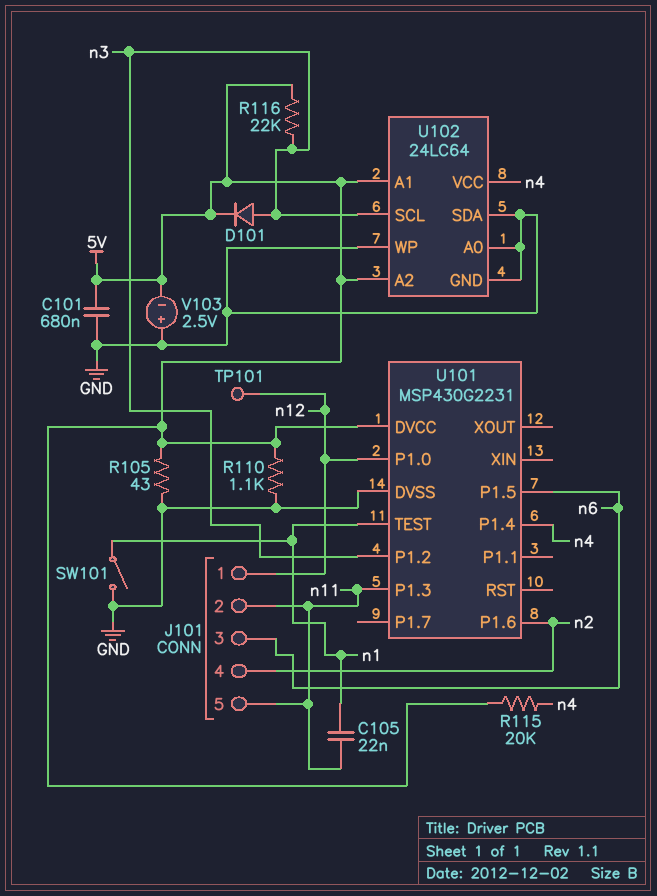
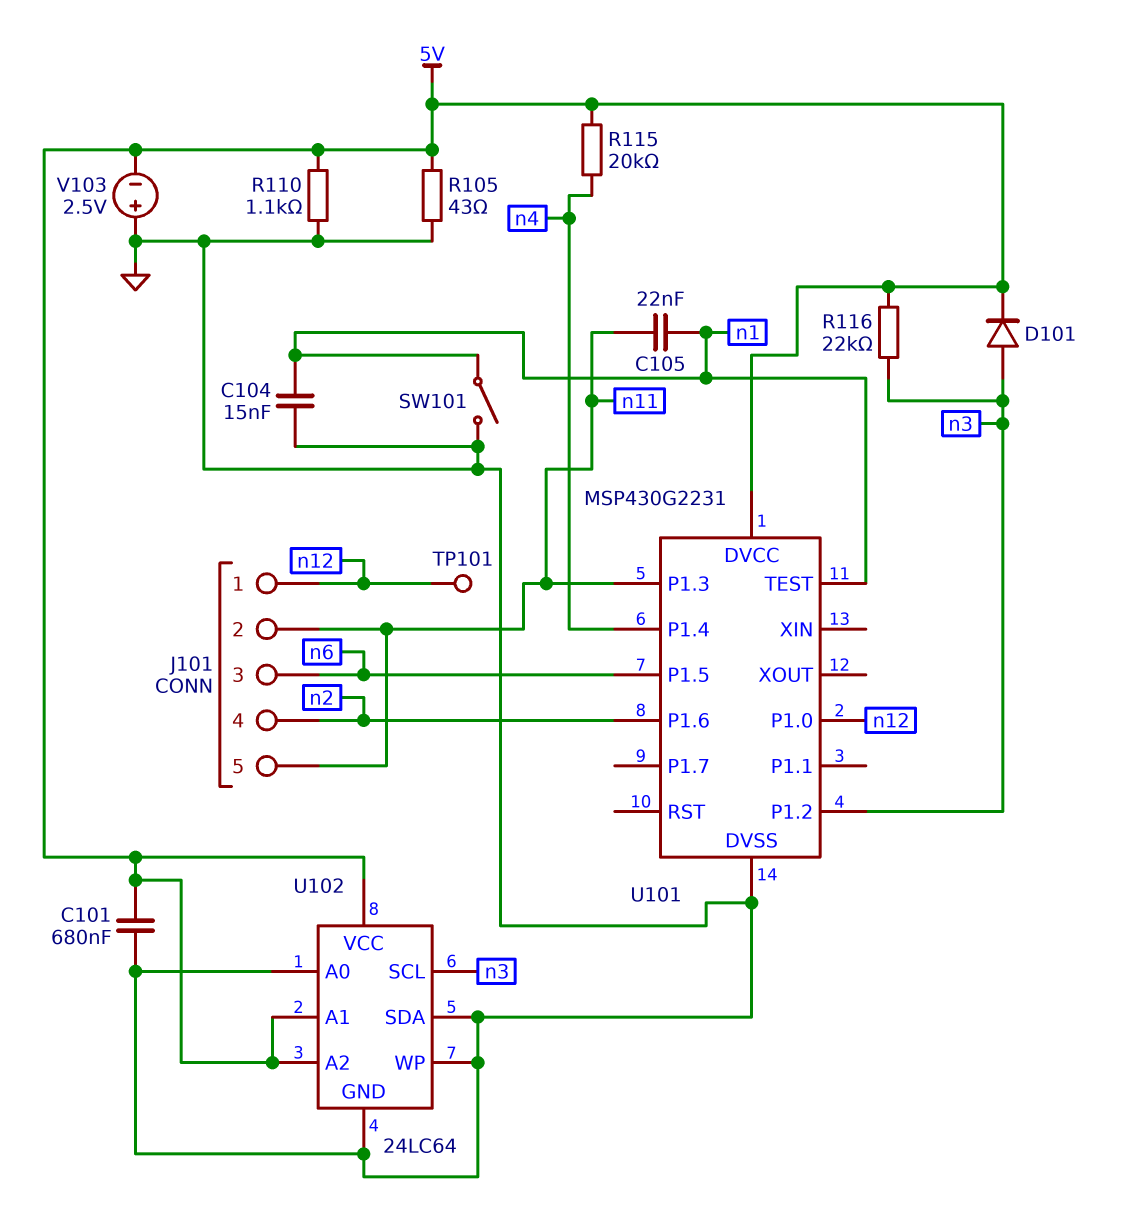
C104: none -> 15nF (GND, n1)
U102 pin VCC: n4 -> 5V

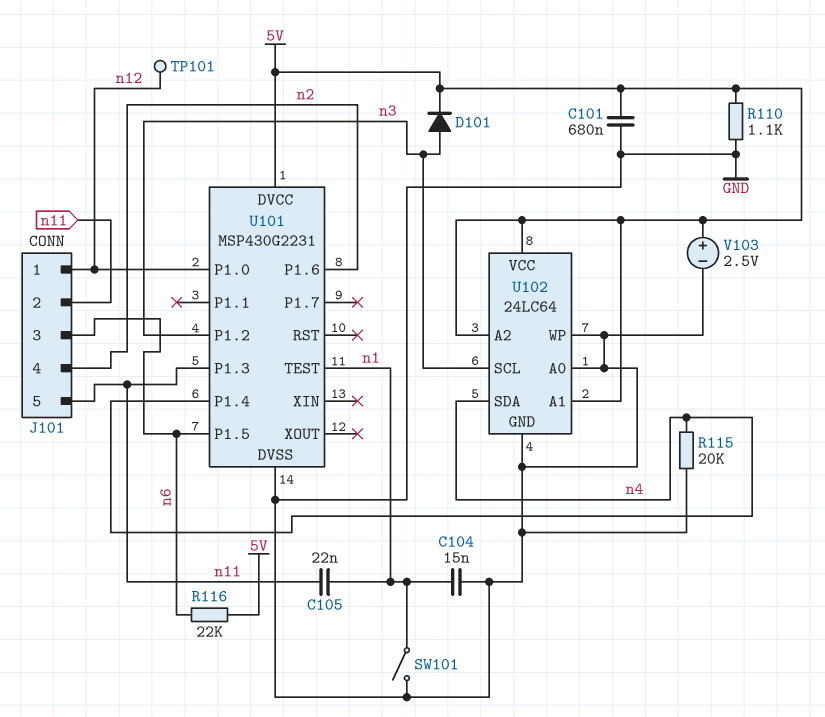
R105: 43 (5V, GND) -> none
R115: 20k (5V, n4) -> 20k (GND, n4)
R116: 22k (5V, n3) -> 22k (5V, n6)
U102 pin SDA: GND -> n4
V103: 2.5V (plus GND, minus 5V) -> 2.5V (plus 5V, minus GND)

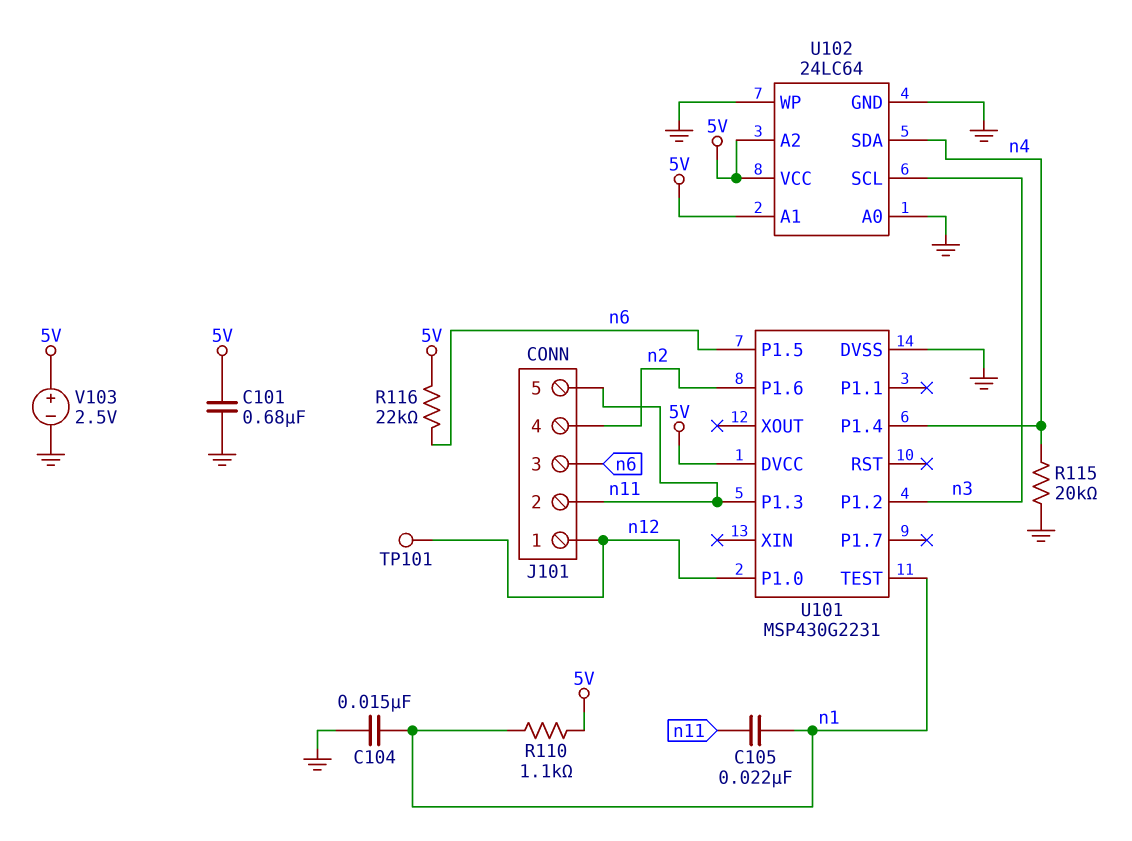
D101: diode (A n3, K 5V) -> none
R110: 1.1k (5V, GND) -> 1.1k (5V, n1)
SW101: switch (GND, n1) -> none

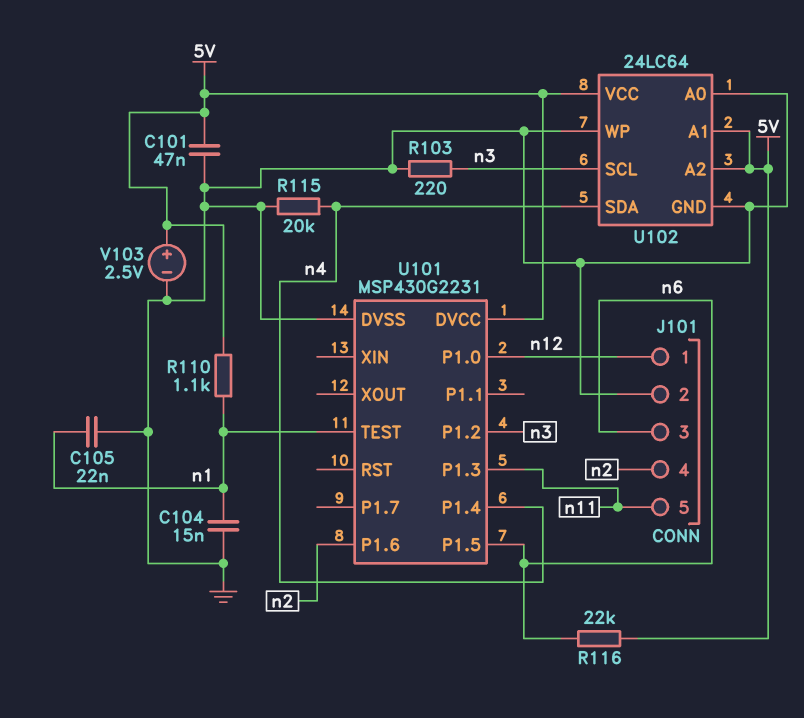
C101: 680nF (5V, GND) -> 47nF (5V, GND)
C105: 22nF (n1, n11) -> 22nF (GND, n1)
J101 pin 2: n11 -> GND
R103: none -> 220 (GND, n3)
TP101: test point (n12) -> none

